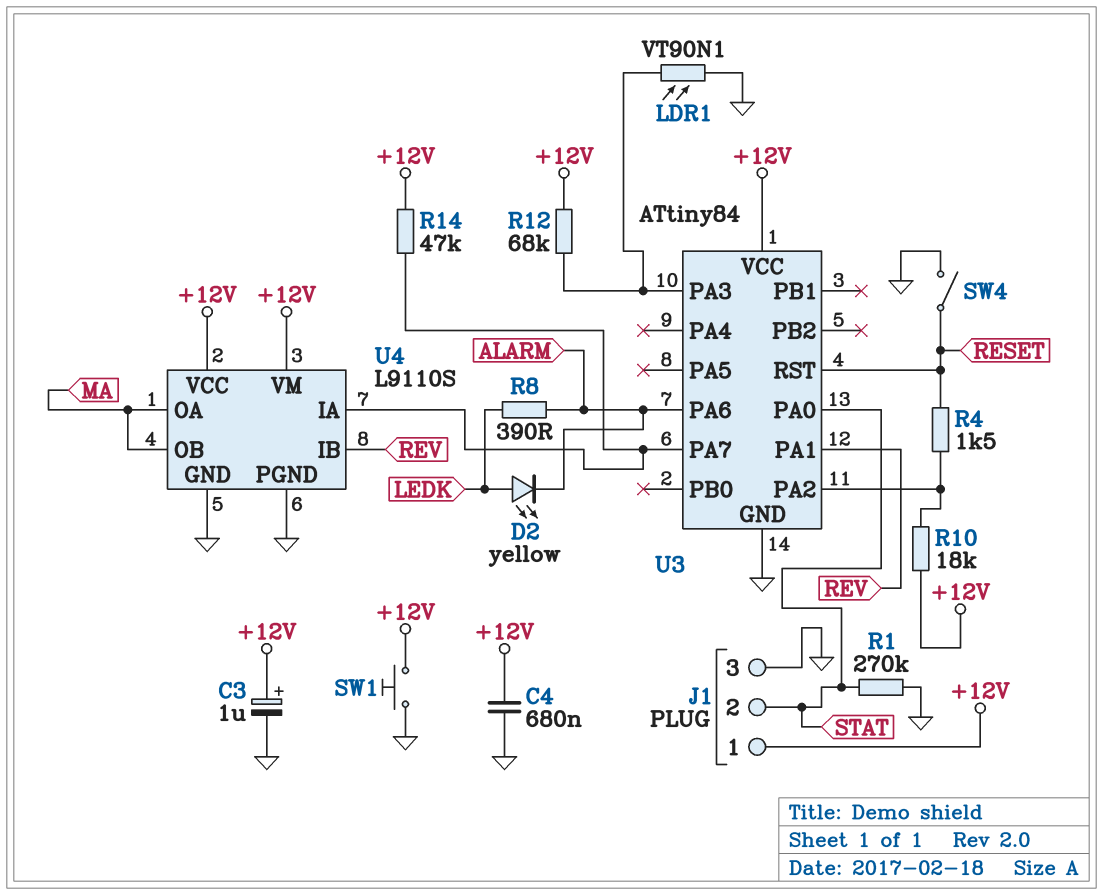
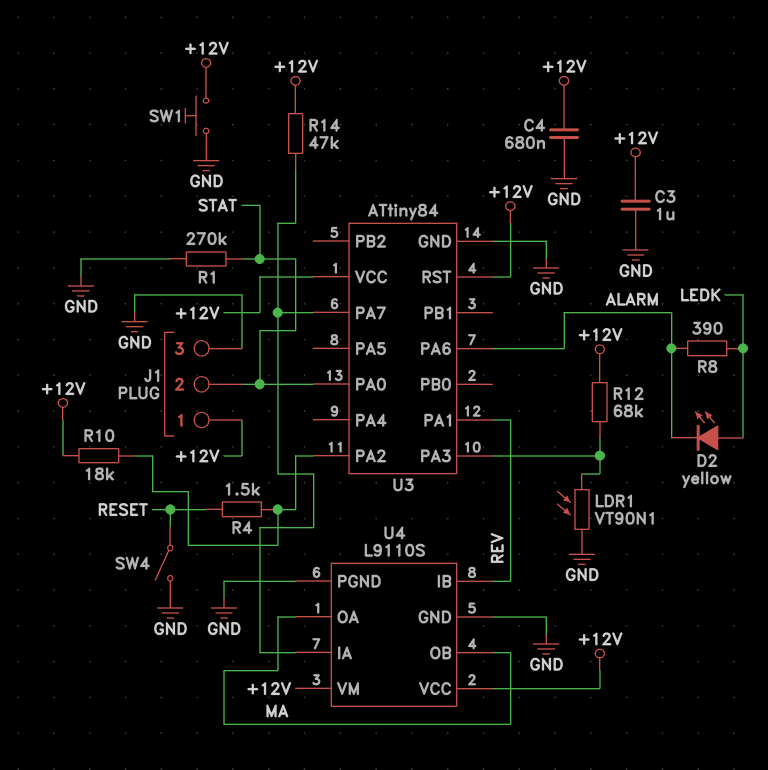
C3: 1uF (plus +12V, minus GND) -> 1uF (+12V, GND)
U3 pin RST: RESET -> +12V

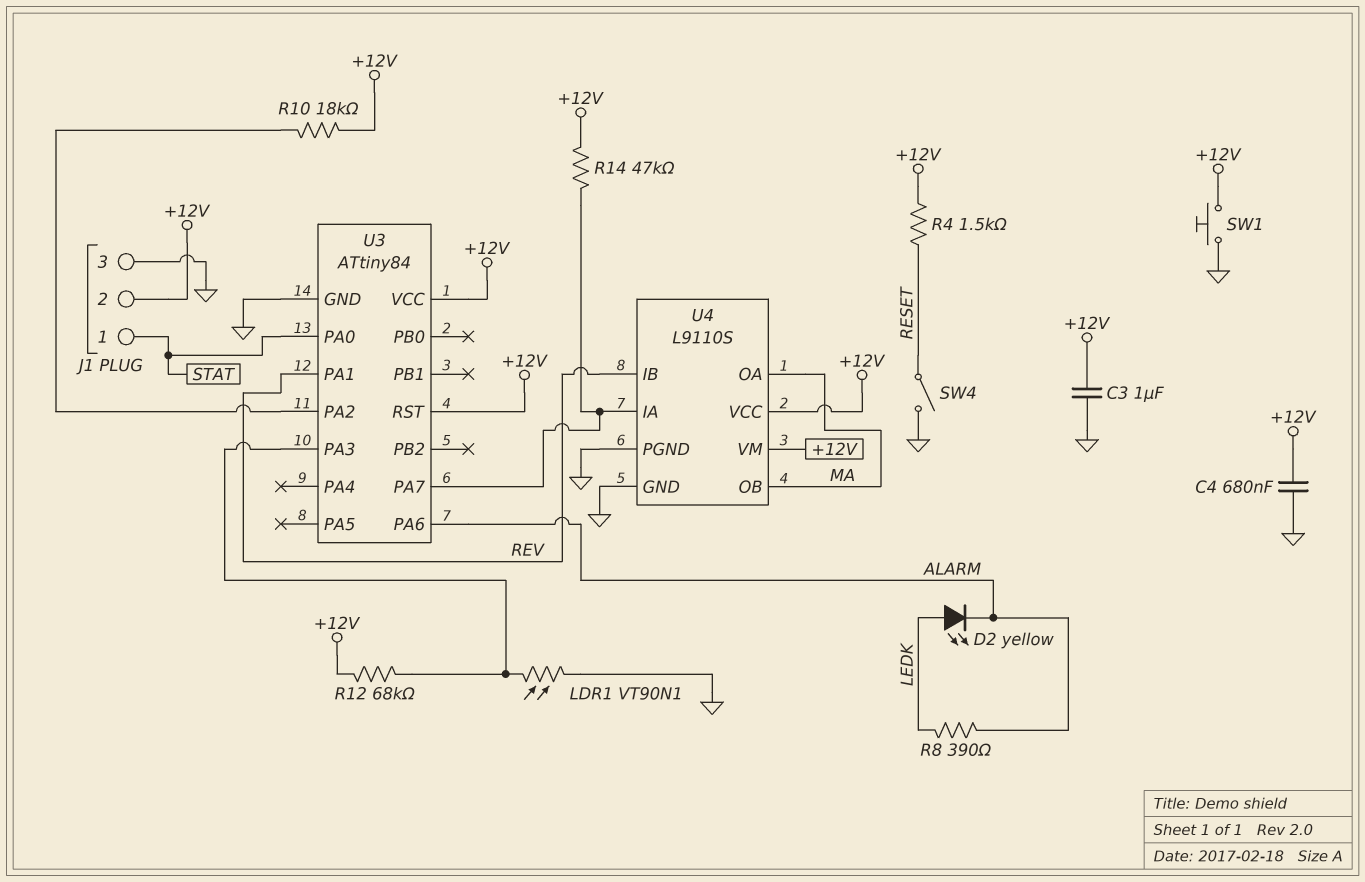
J1 pin 1: +12V -> STAT
J1 pin 2: STAT -> +12V
R1: 270k (GND, STAT) -> none
R4: 1.5k (RESET, U3/PA2) -> 1.5k (+12V, RESET)

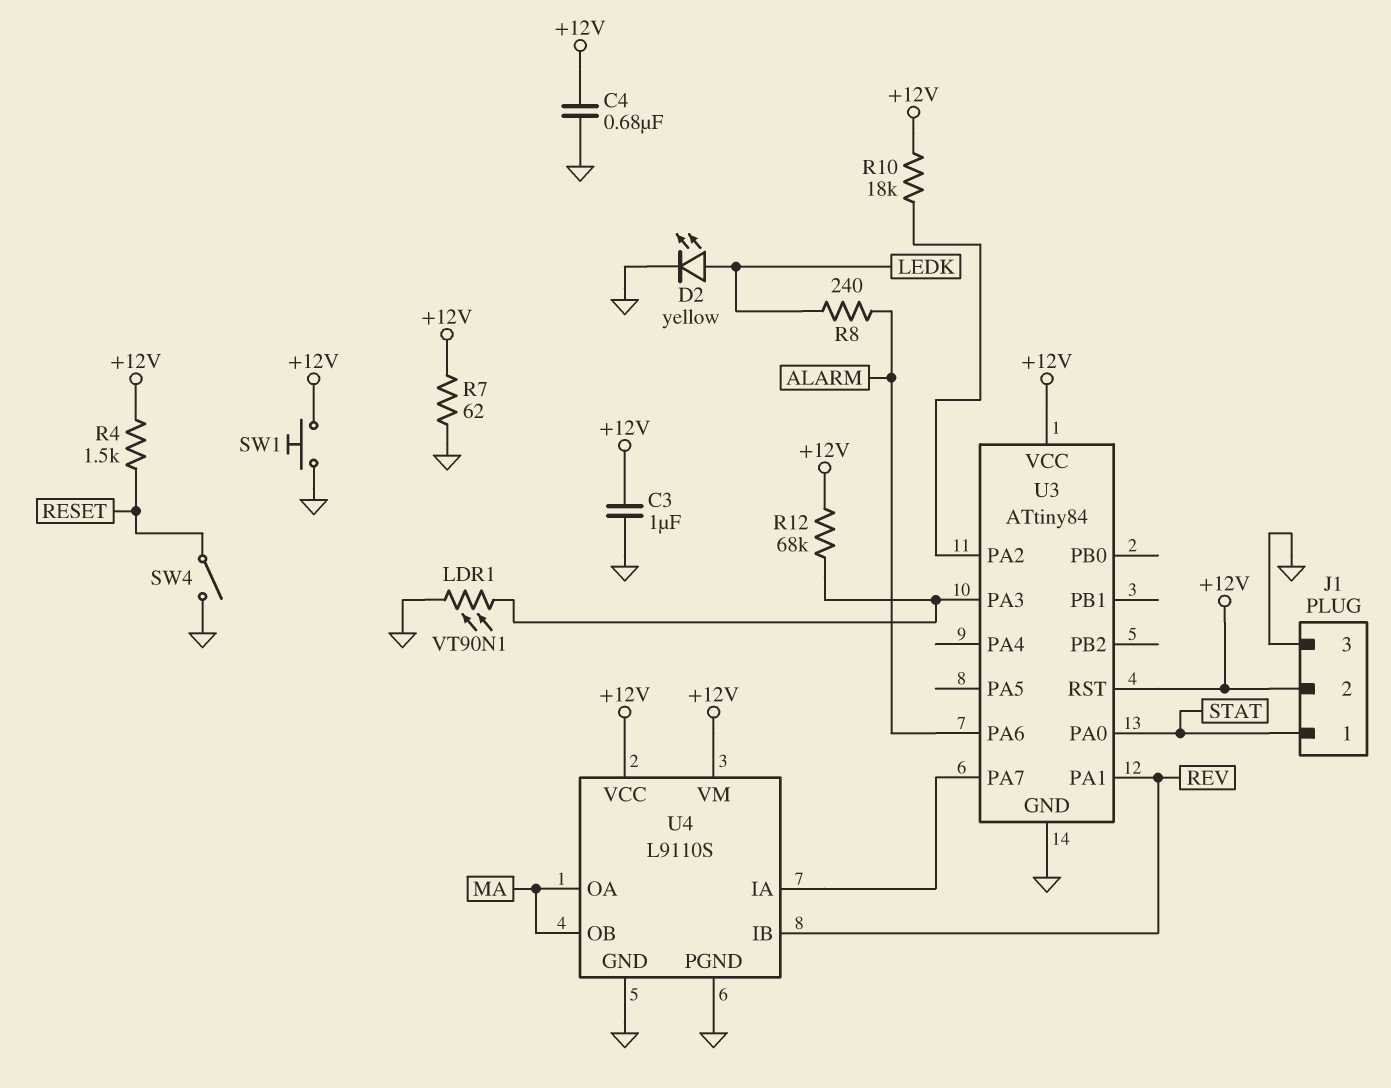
D2: LED yellow (A LEDK, K ALARM) -> LED yellow (A LEDK, K GND)
R7: none -> 62 (+12V, GND)
R8: 390 (ALARM, LEDK) -> 240 (ALARM, LEDK)
R14: 47k (+12V, U3/PA7) -> none

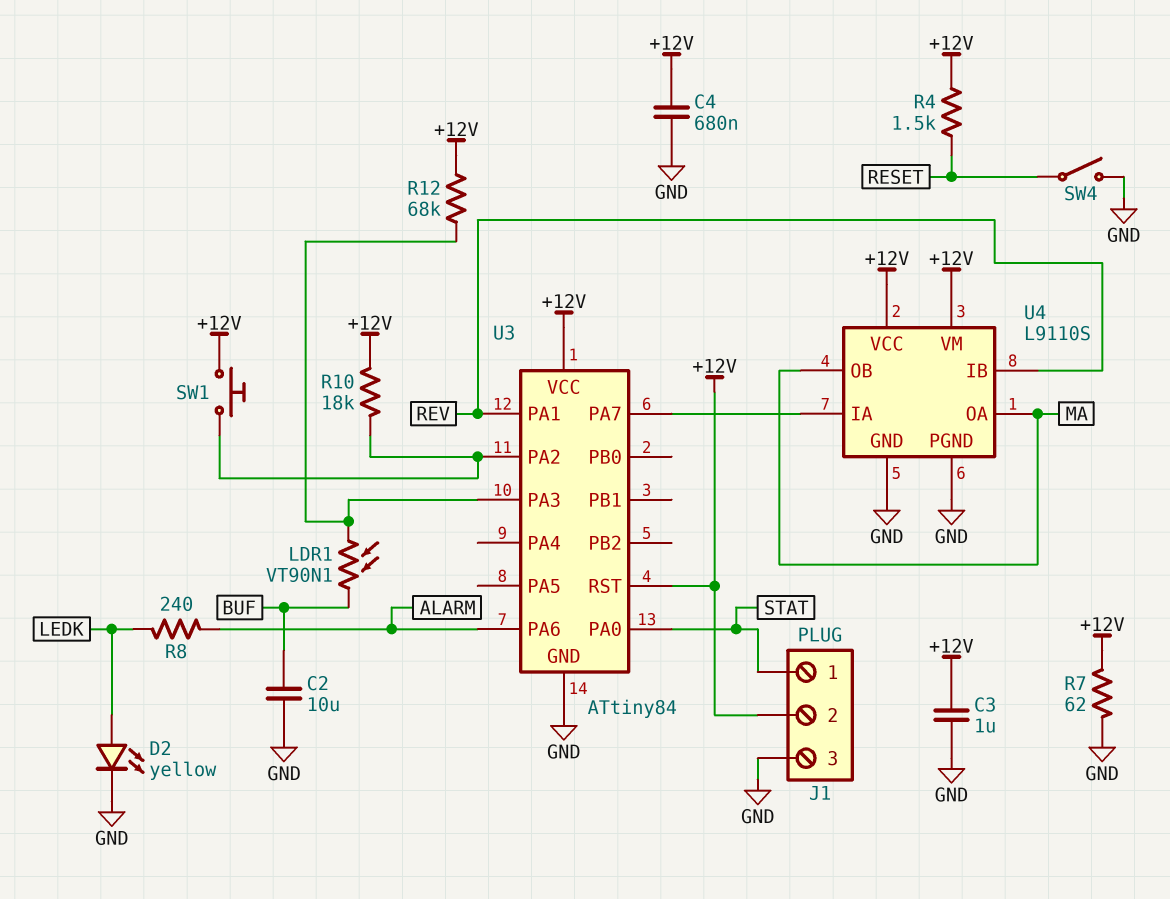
C2: none -> 10uF (BUF, GND)
LDR1: VT90N1 (GND, U3/PA3) -> VT90N1 (BUF, U3/PA3)
SW1: button (+12V, GND) -> button (+12V, U3/PA2)

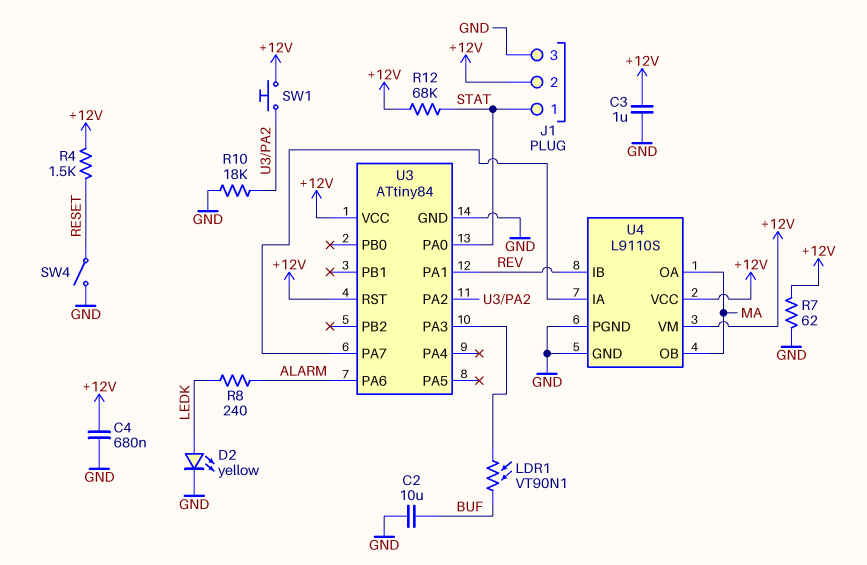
R10: 18k (+12V, U3/PA2) -> 18k (GND, U3/PA2)
R12: 68k (+12V, U3/PA3) -> 68k (+12V, STAT)

